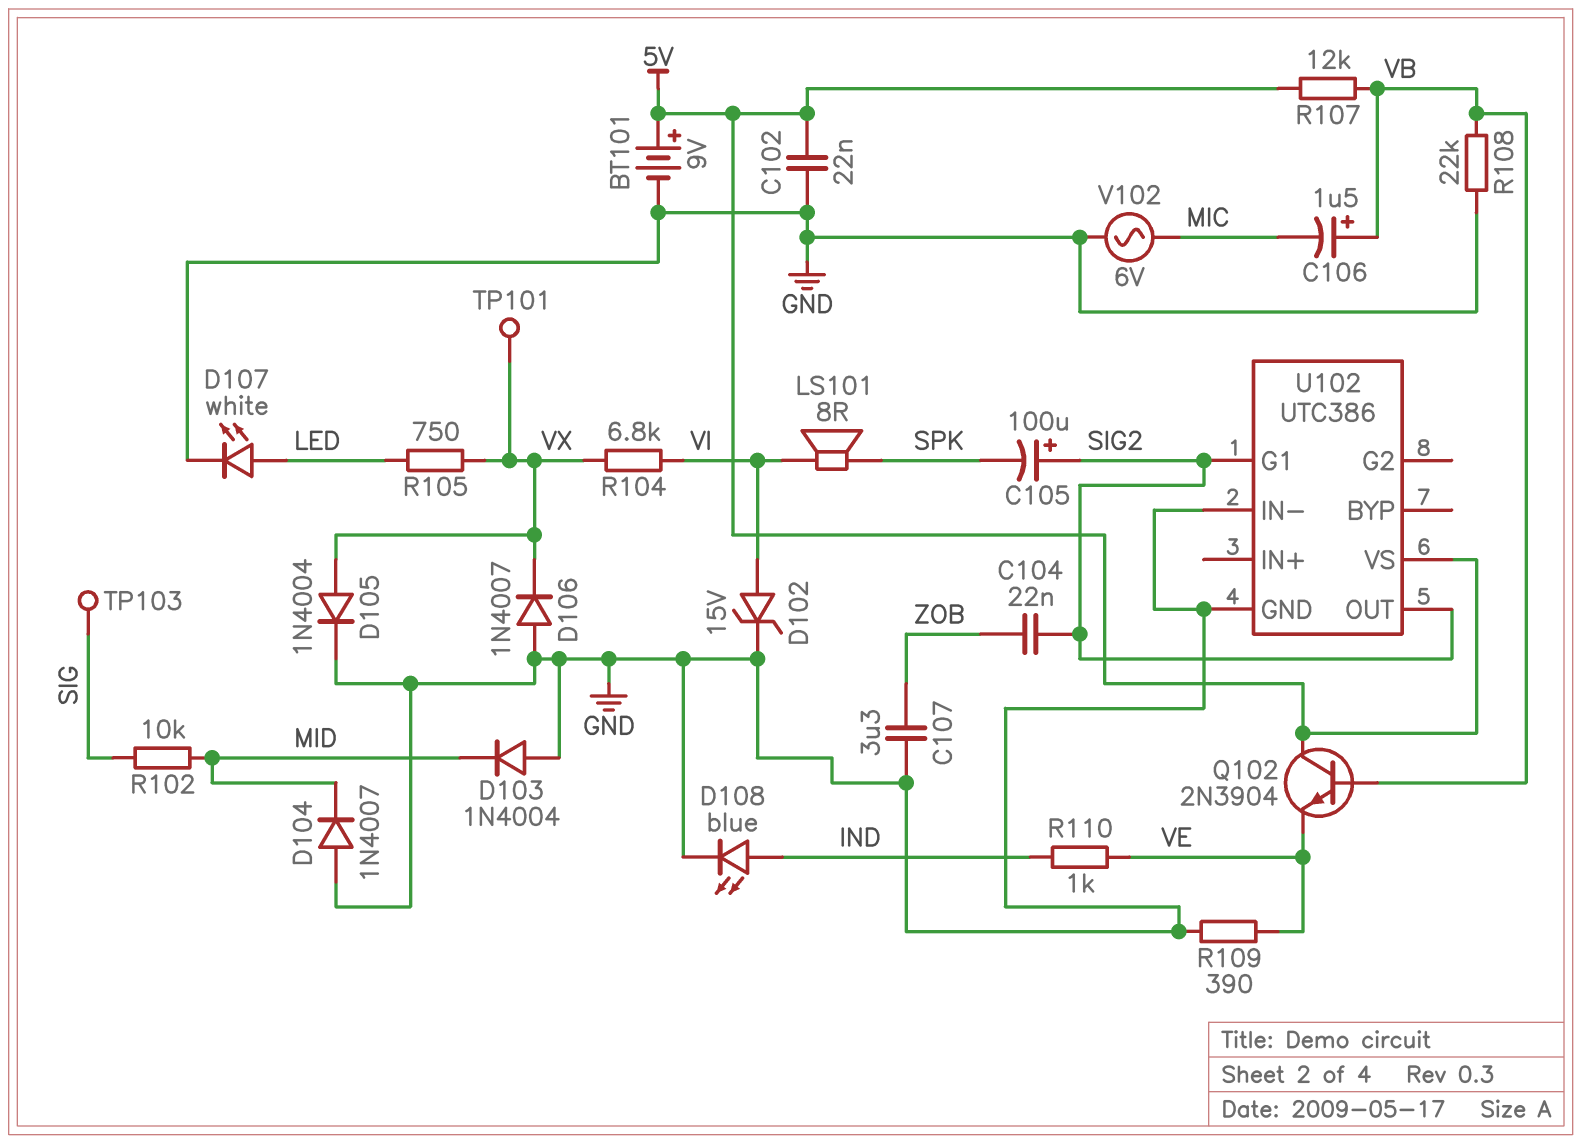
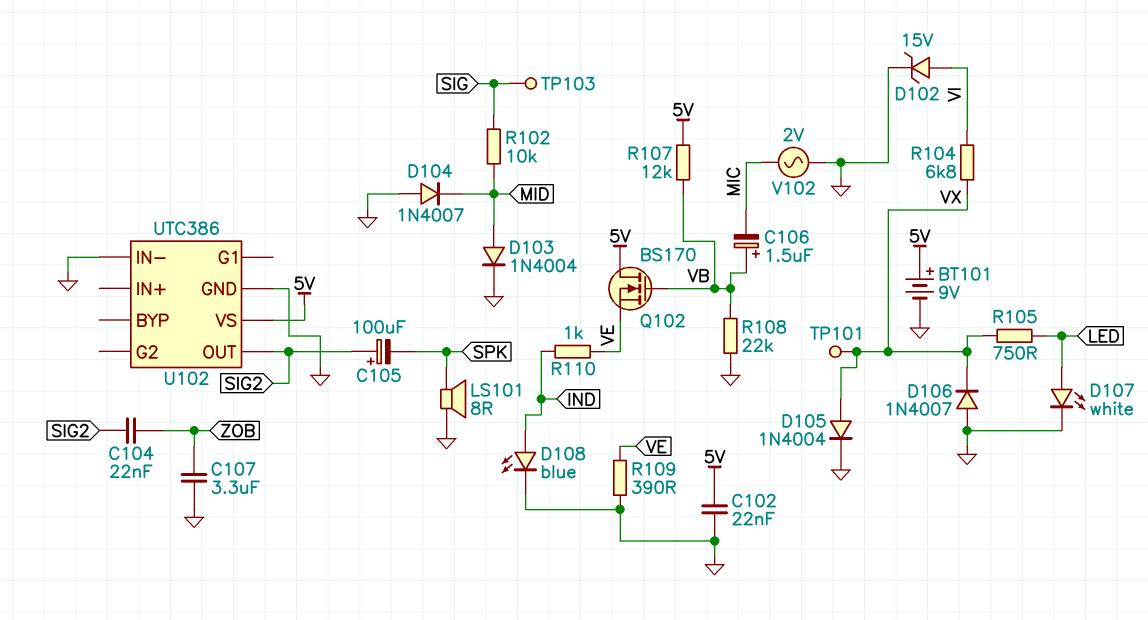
D103: diode 1N4004 (A GND, K MID) -> diode 1N4004 (A MID, K GND)
LS101: speaker 8R (SPK, VI) -> speaker 8R (GND, SPK)
Q102: NPN 2N3904 (B VB, C 5V, E VE) -> NMOS BS170 (G VB, D 5V, S VE)
U102 pin G1: SIG2 -> none
V102: AC 6V (GND, MIC) -> AC 2V (GND, MIC)

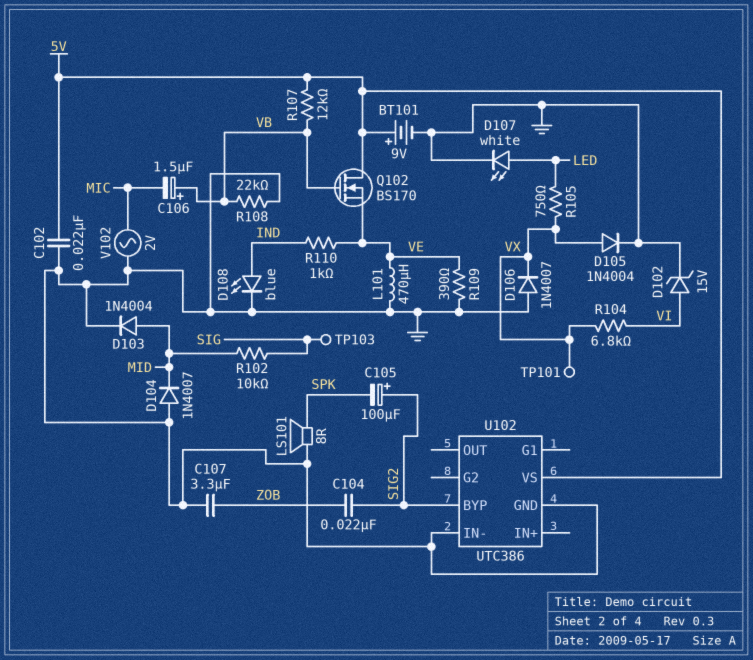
L101: none -> 470uH (GND, VE)
U102 pin BYP: none -> SIG2
U102 pin OUT: SIG2 -> none

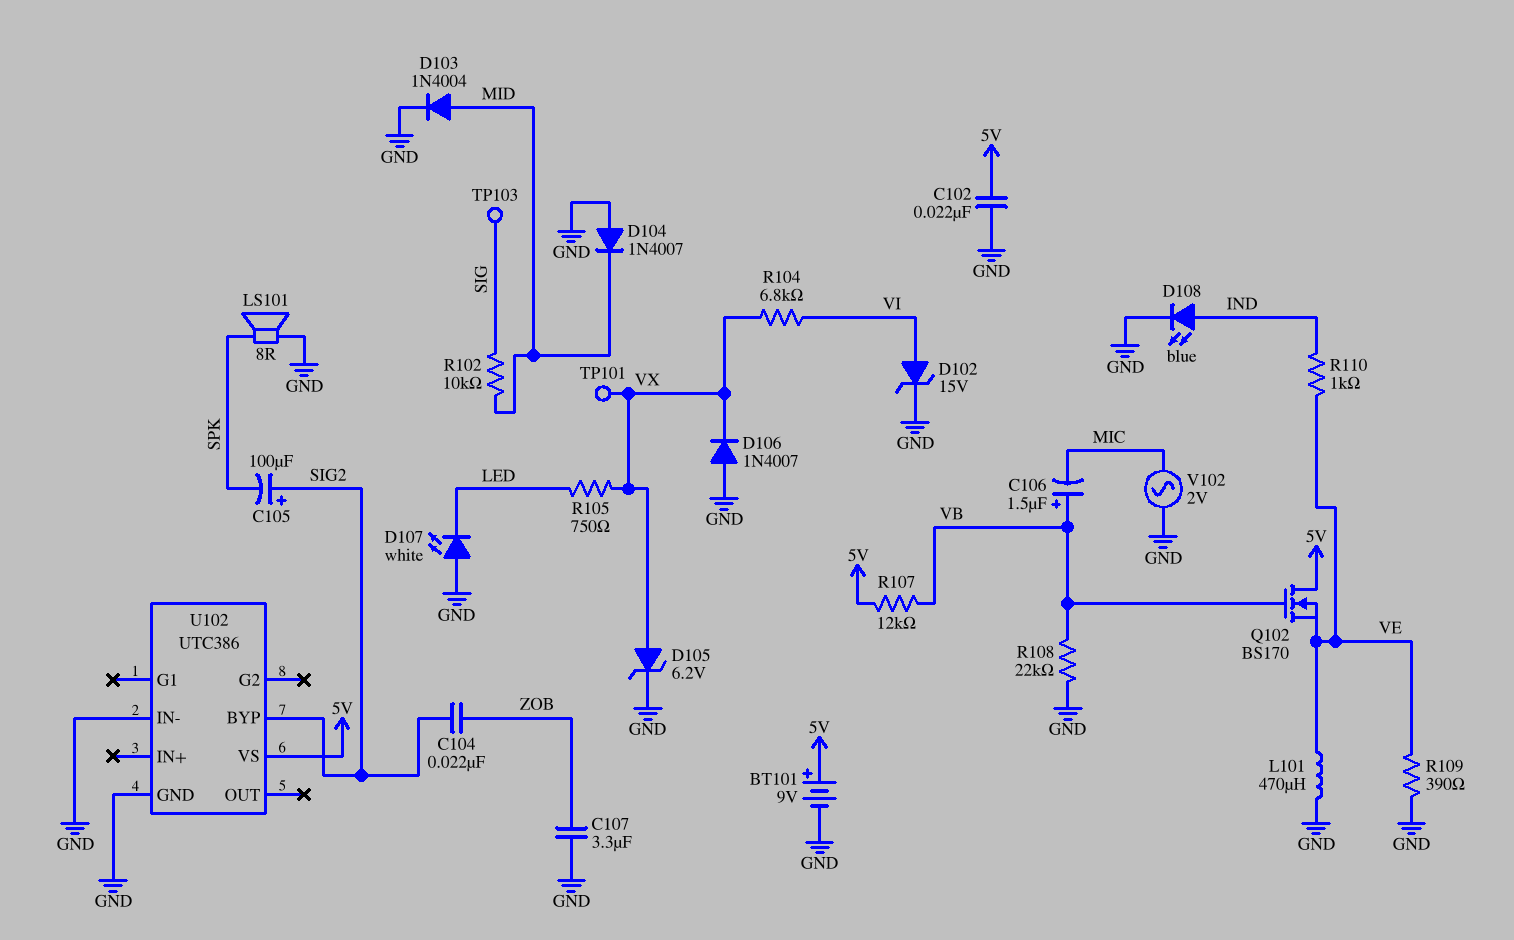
D105: diode 1N4004 (A VX, K GND) -> zener 6.2V (A VX, K GND)
D107: LED white (A LED, K GND) -> LED white (A GND, K LED)

